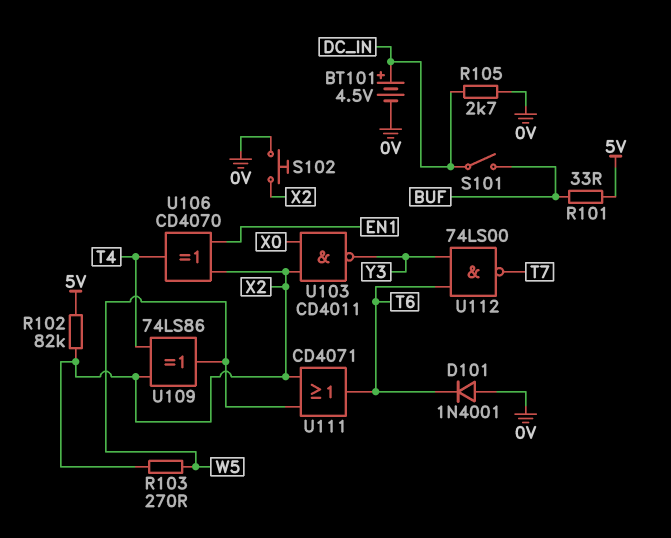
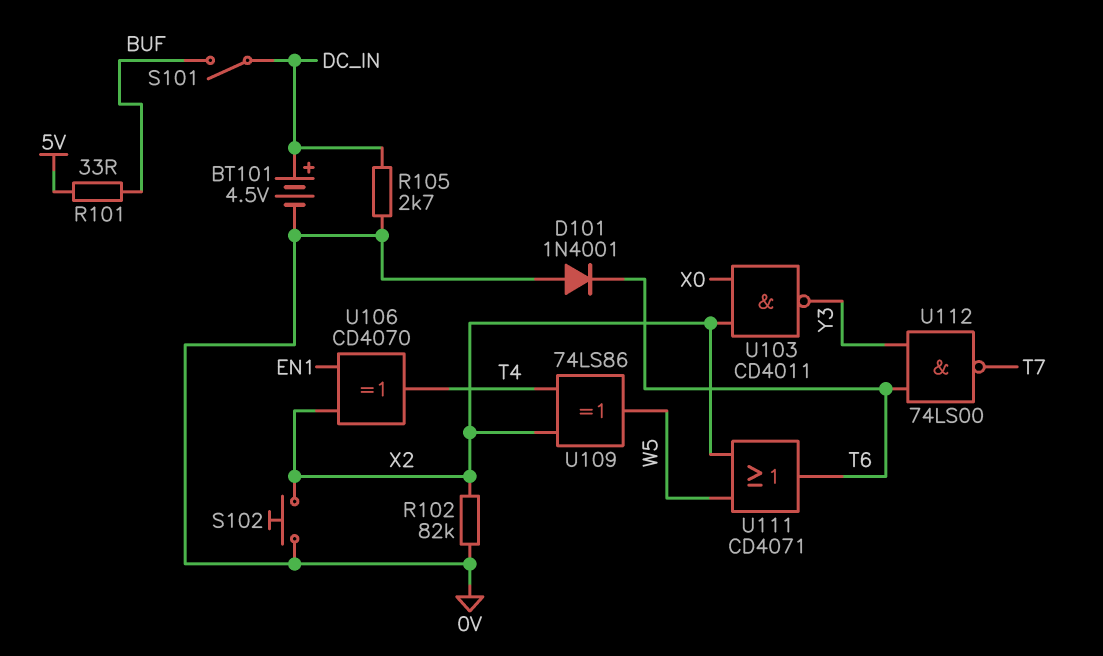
R102: 82k (5V, X2) -> 82k (0V, X2)
R103: 270 (W5, X2) -> none

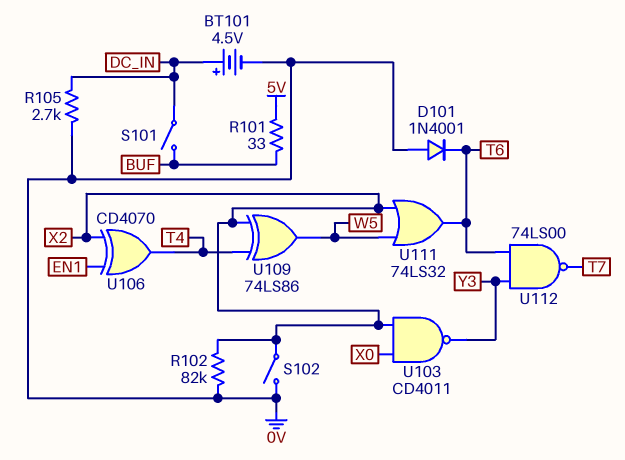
S102: button (0V, X2) -> switch (0V, X2)
U111: OR CD4071 (in W5, in X2, out T6) -> OR 74LS32 (in W5, in X2, out T6)

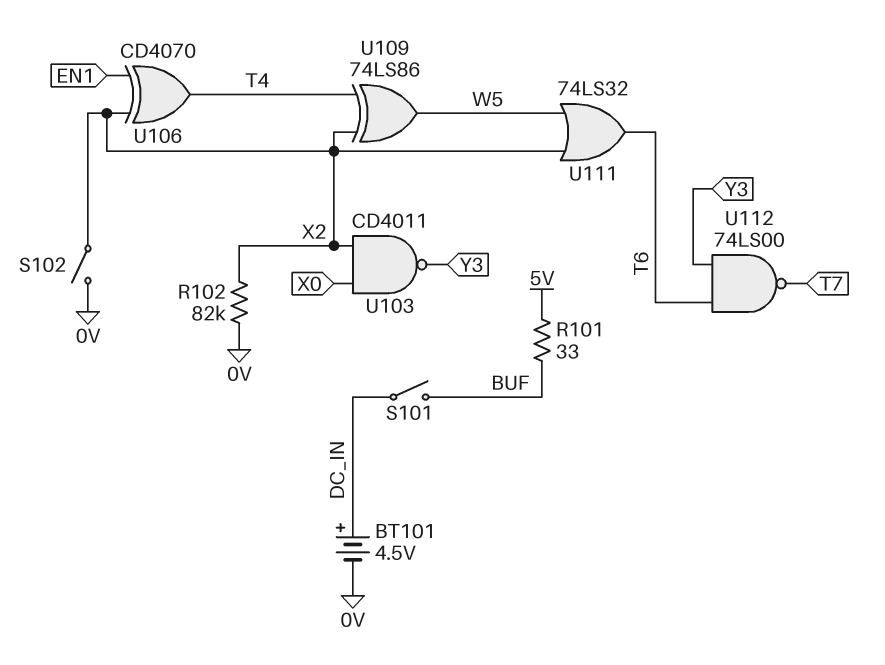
D101: diode 1N4001 (A 0V, K T6) -> none
R105: 2.7k (0V, DC_IN) -> none

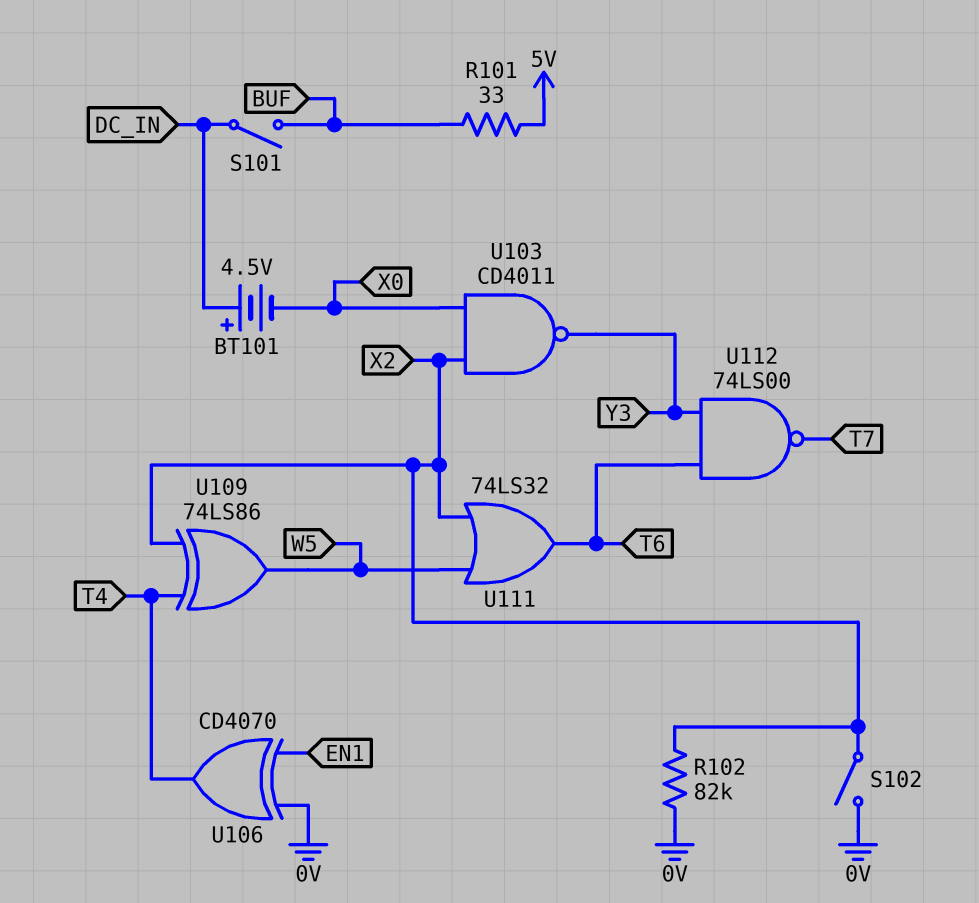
BT101: 4.5V (plus DC_IN, minus 0V) -> 4.5V (plus DC_IN, minus X0)
U106: XOR CD4070 (in EN1, in X2, out T4) -> XOR CD4070 (in 0V, in EN1, out T4)

